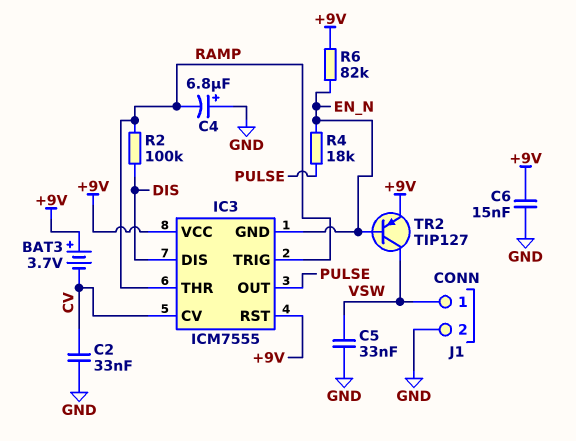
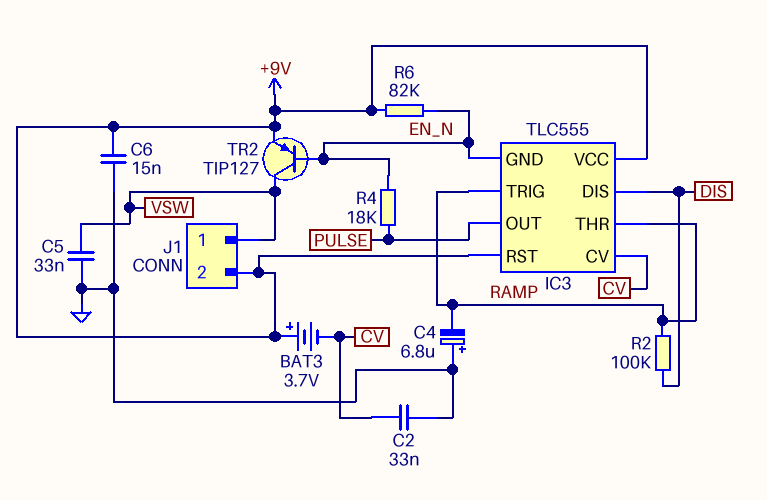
IC3: ICM7555 -> TLC555
J1 pin 2: GND -> +9V

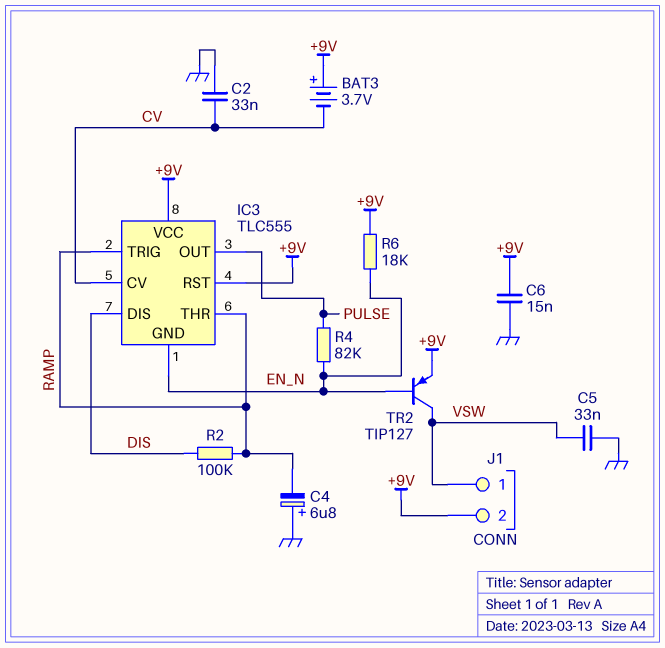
R4: 18k (EN_N, PULSE) -> 82k (EN_N, PULSE)
R6: 82k (+9V, EN_N) -> 18k (+9V, EN_N)

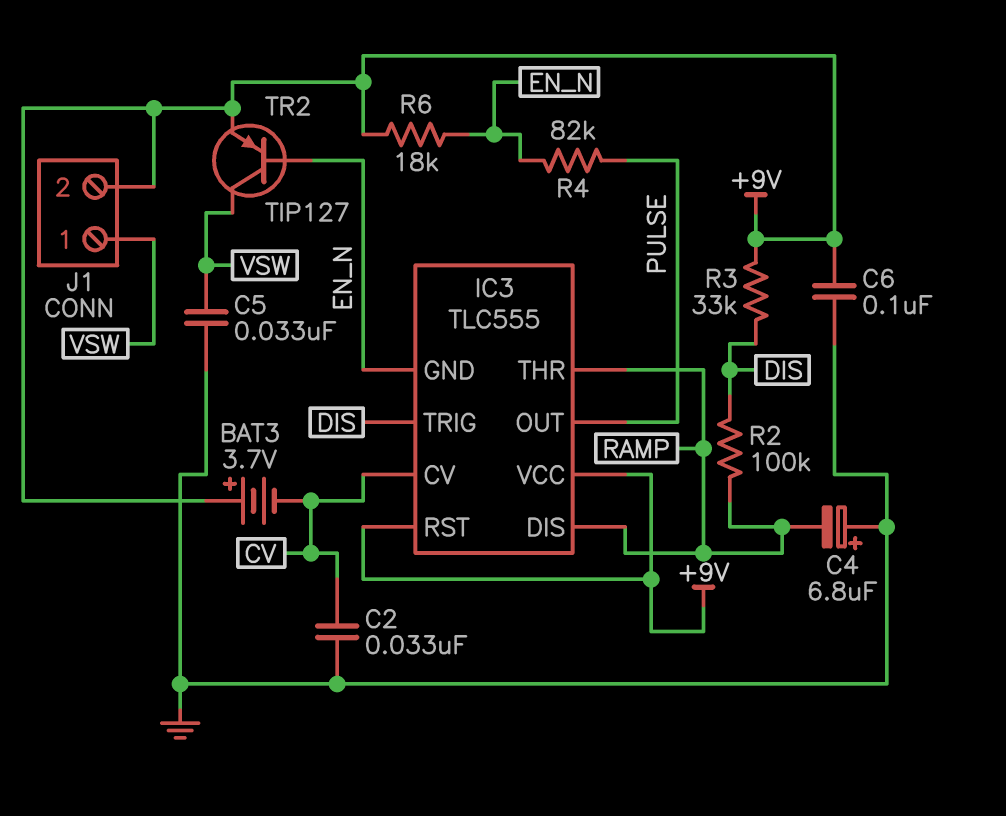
C6: 15nF (+9V, GND) -> 100nF (+9V, GND)
IC3 pin DIS: DIS -> RAMP
IC3 pin TRIG: RAMP -> DIS
R3: none -> 33k (+9V, DIS)

